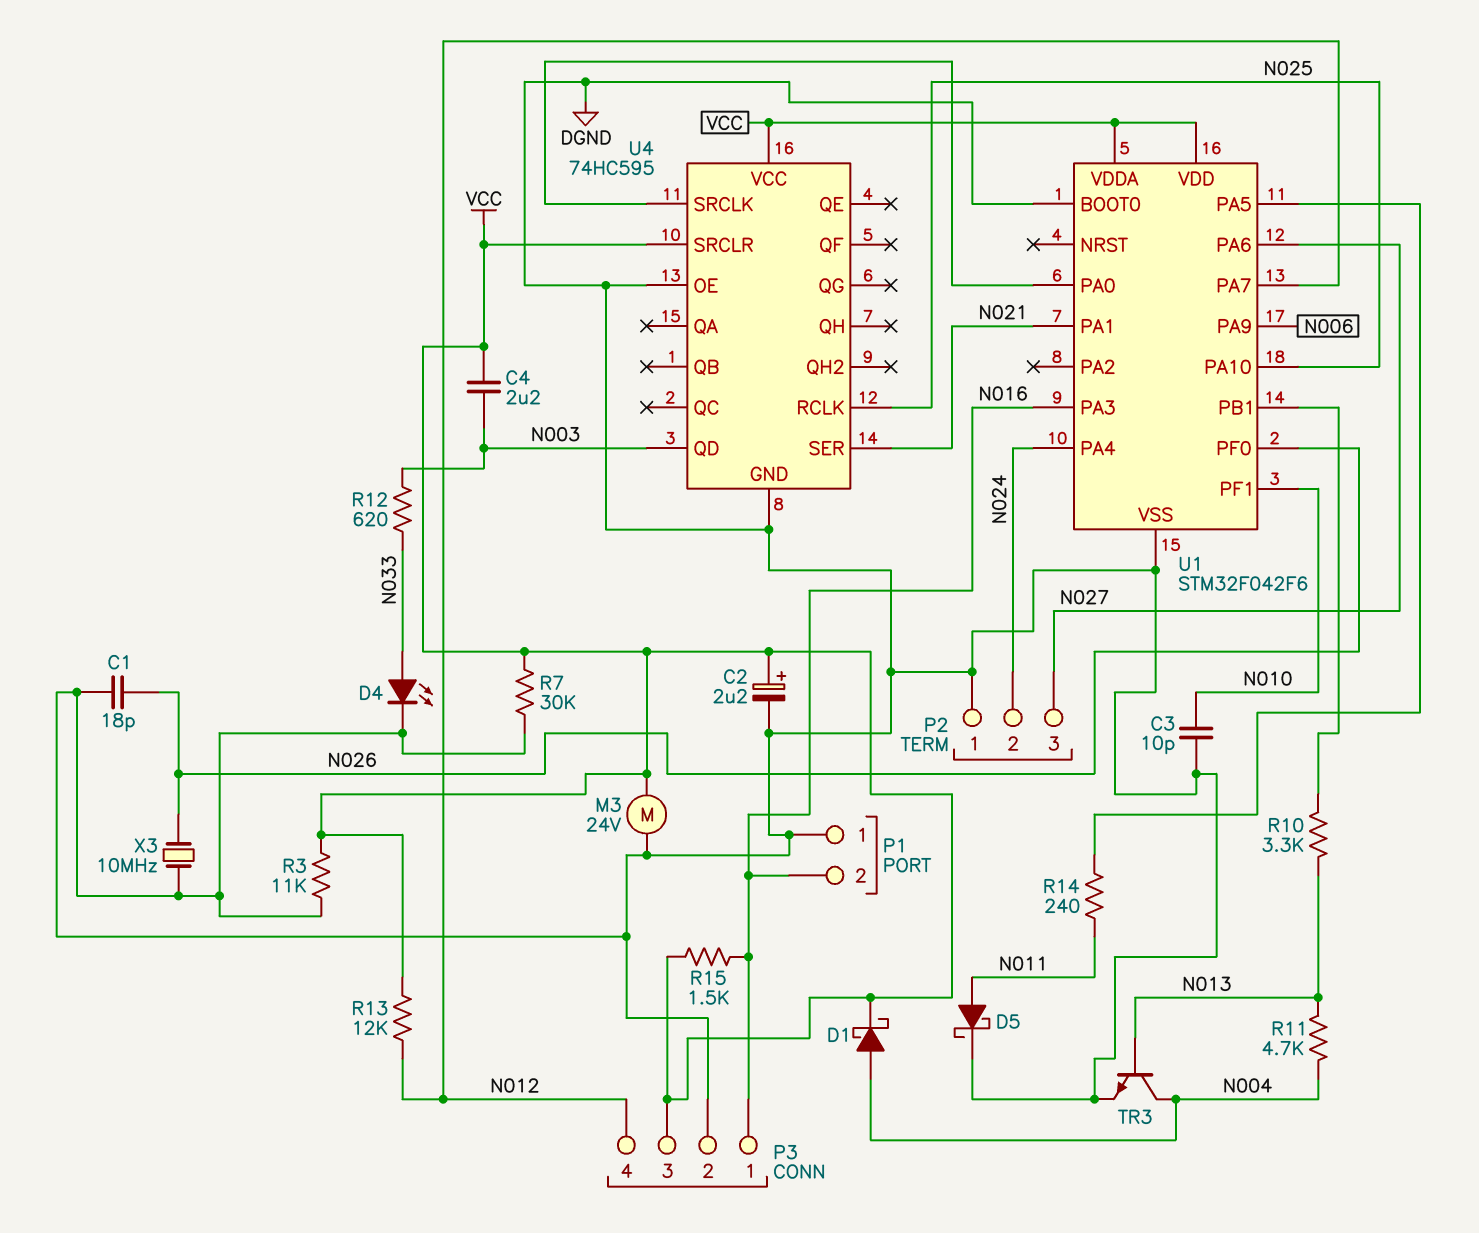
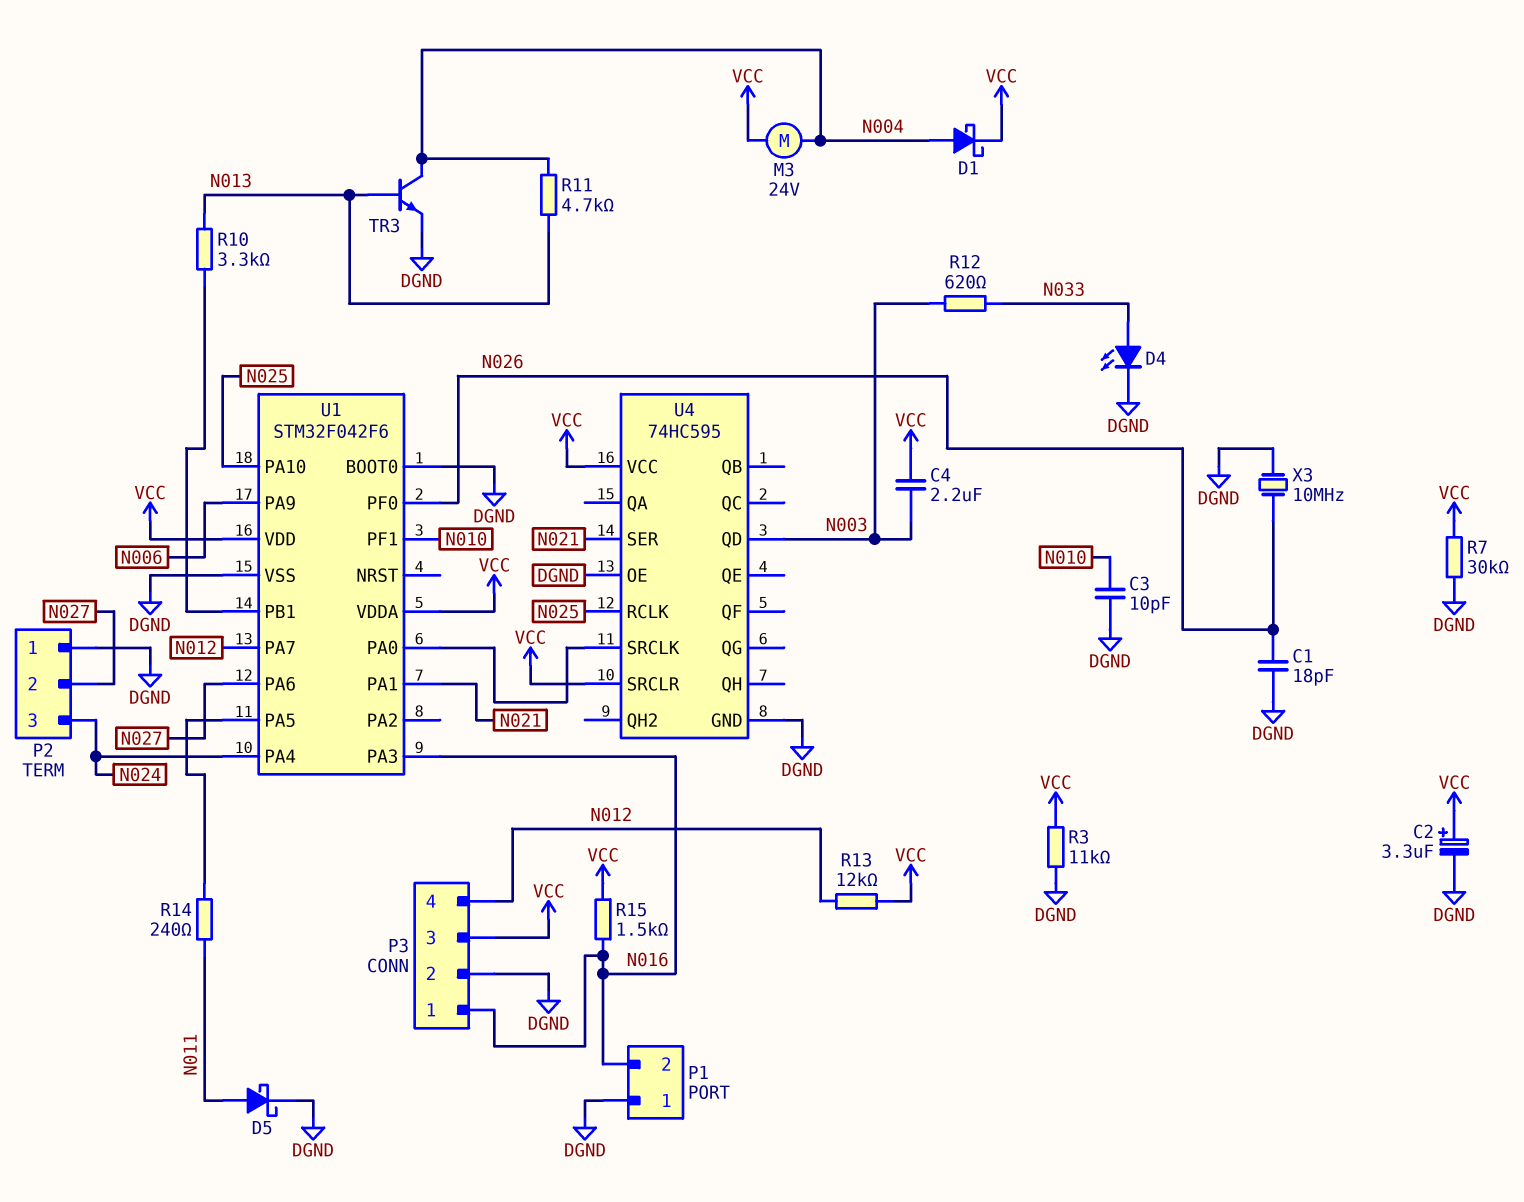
C2: 2.2uF (plus VCC, minus DGND) -> 3.3uF (plus VCC, minus DGND)
M3: motor 24V (DGND, VCC) -> motor 24V (N004, VCC)
P2 pin 2: N024 -> N027
P2 pin 3: N027 -> N024

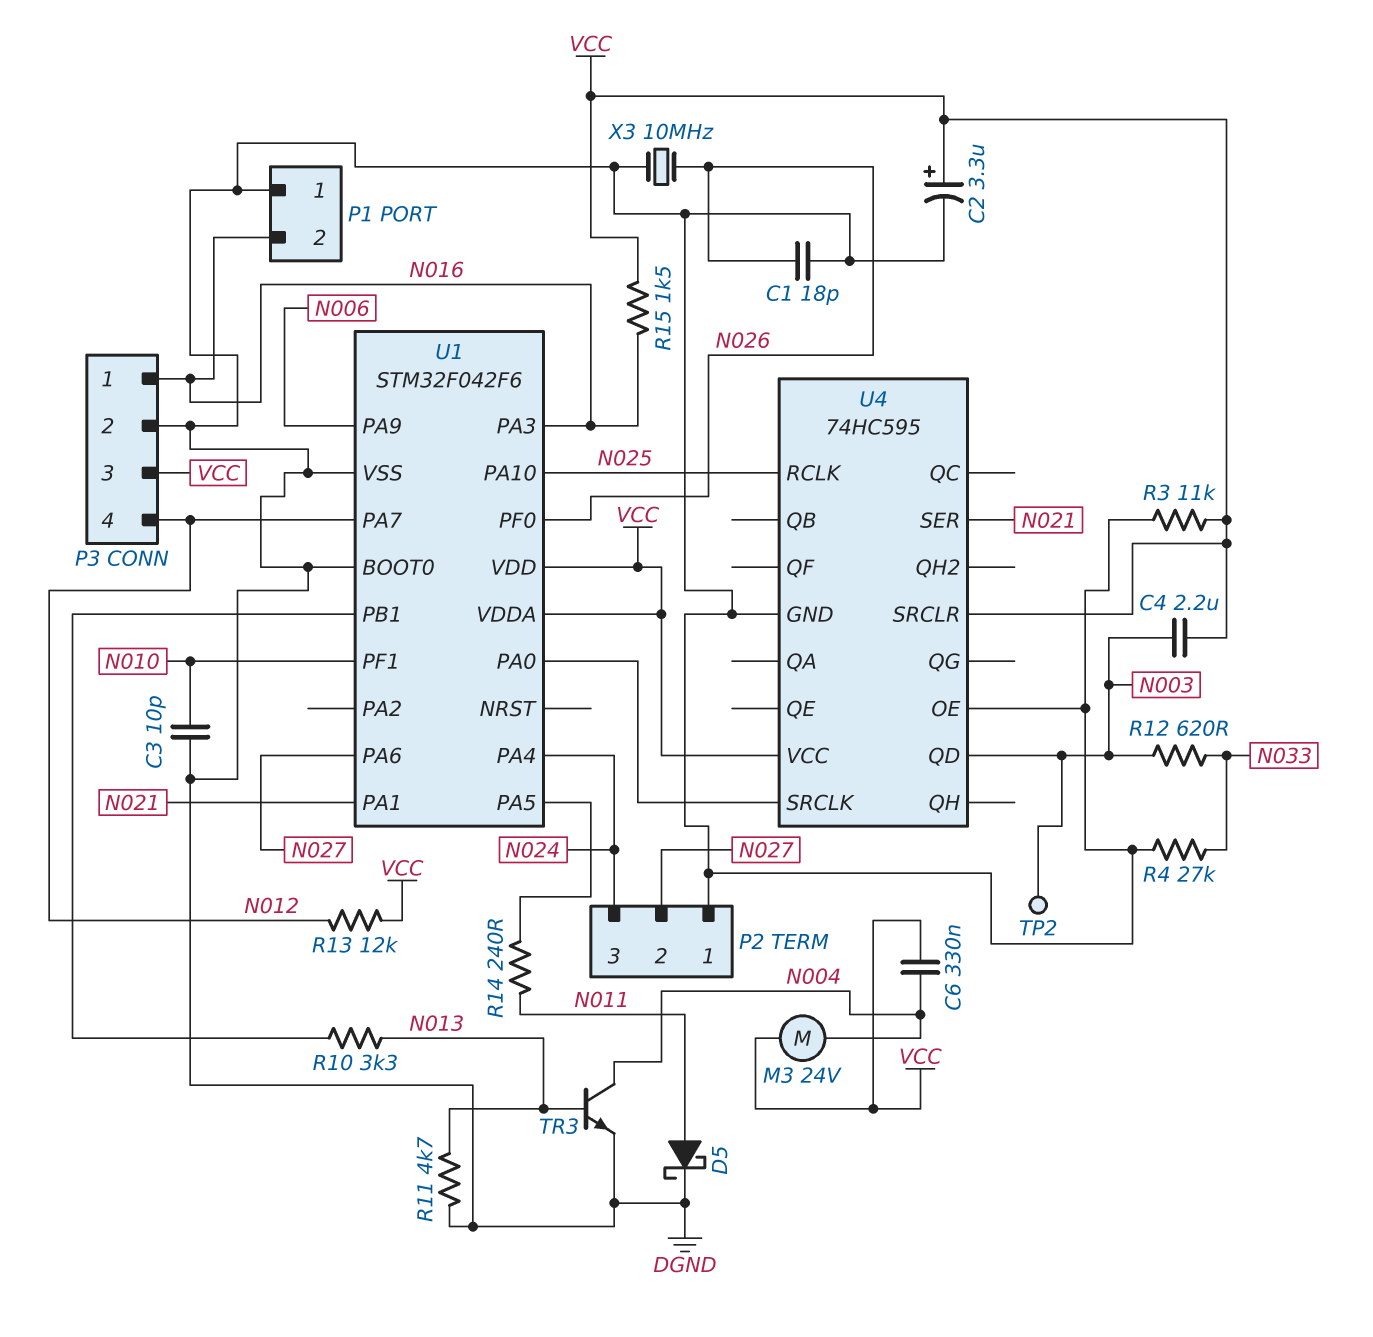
C6: none -> 330nF (N004, VCC)
D1: schottky (A N004, K VCC) -> none
D4: LED (A N033, K DGND) -> none
R4: none -> 27k (DGND, N033)
R7: 30k (DGND, VCC) -> none
R11: 4.7k (N004, N013) -> 4.7k (DGND, N013)
TP2: none -> test point (N003)

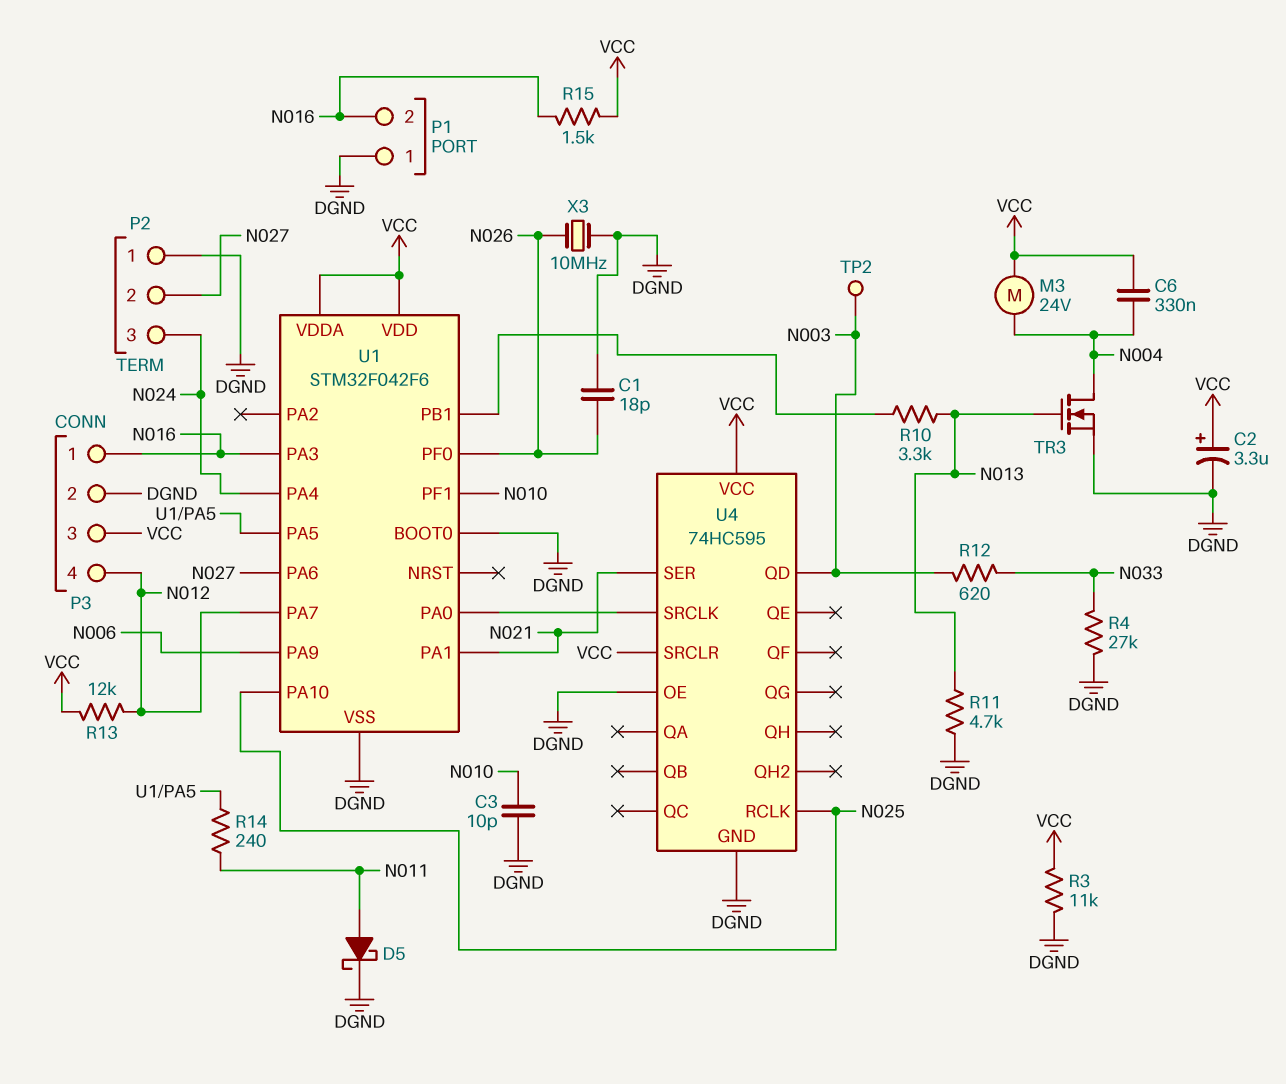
C4: 2.2uF (N003, VCC) -> none
TR3: NPN (B N013, C N004, E DGND) -> NMOS (G N013, D N004, S DGND)

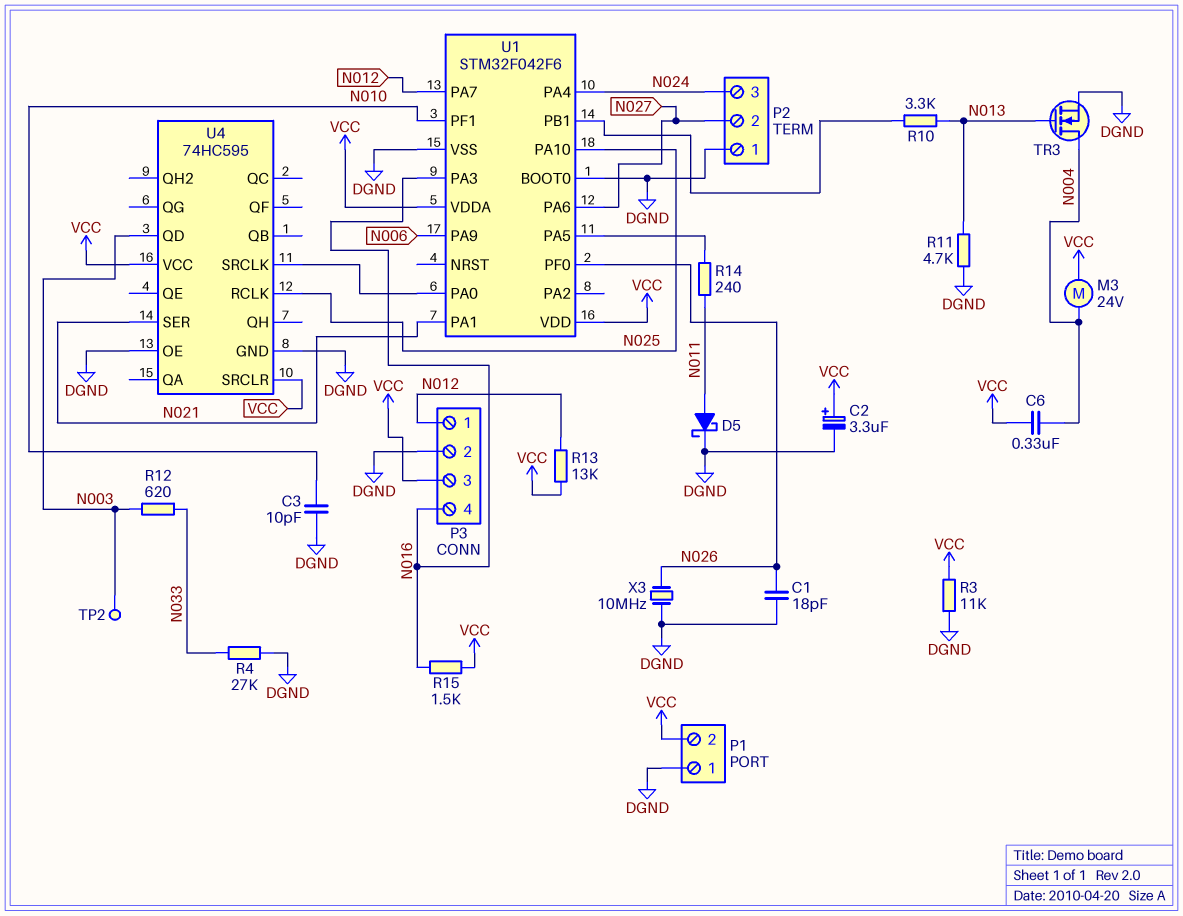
P1 pin 2: N016 -> VCC
P3 pin 1: N016 -> N012
P3 pin 4: N012 -> N016
R13: 12k (N012, VCC) -> 13k (N012, VCC)

